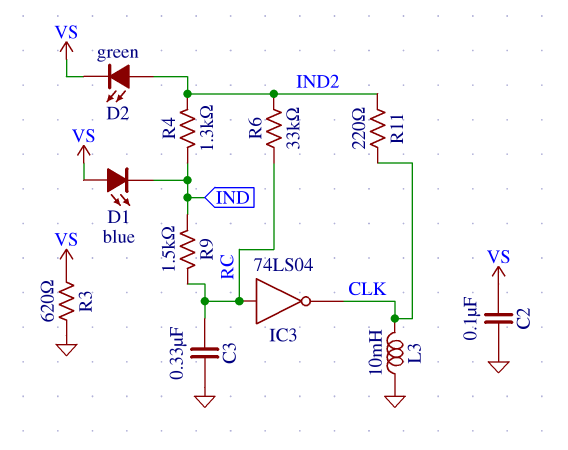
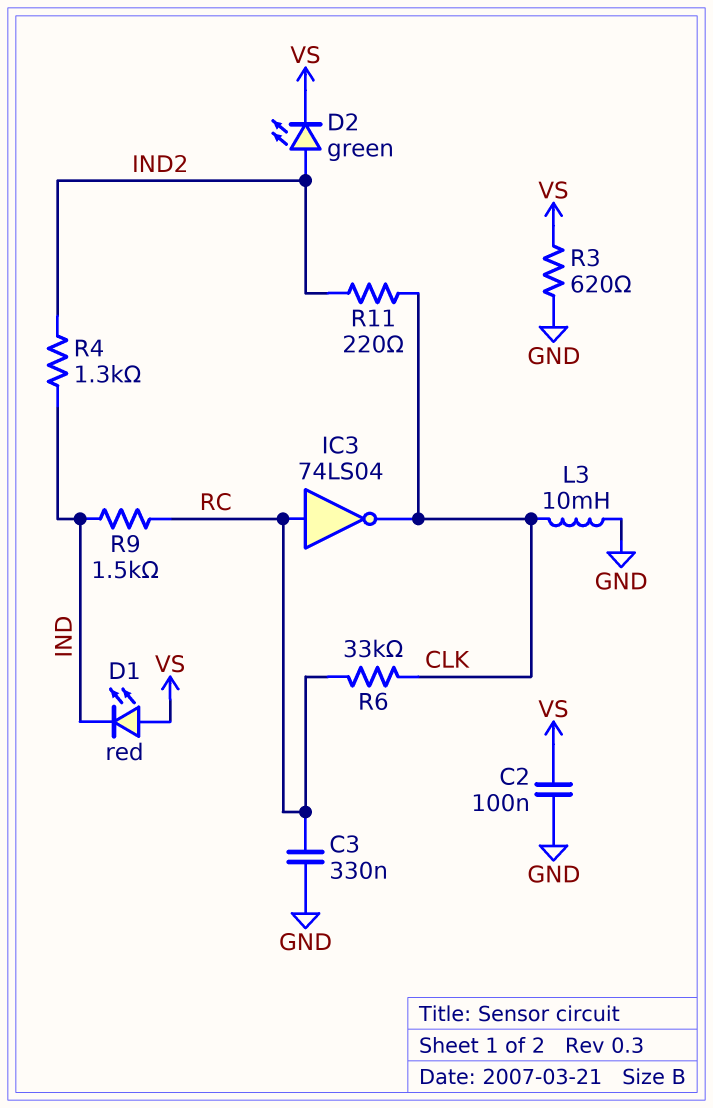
D1: LED blue (A VS, K IND) -> LED red (A VS, K IND)
R6: 33k (IND2, RC) -> 33k (CLK, RC)

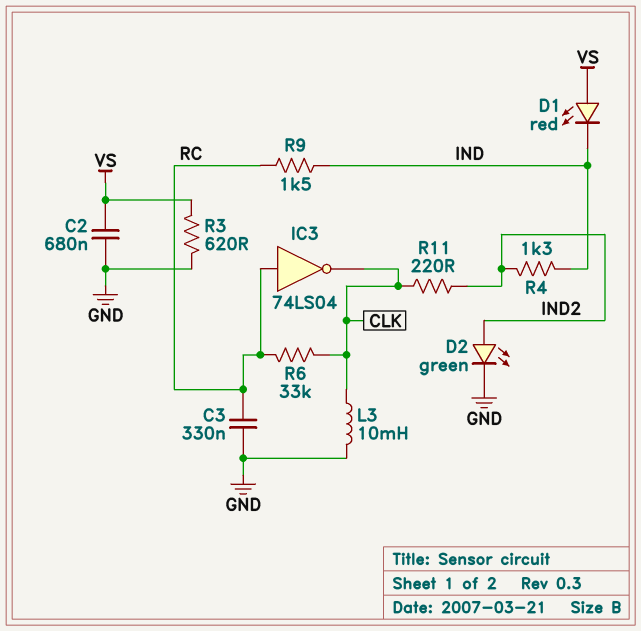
C2: 100nF (GND, VS) -> 680nF (GND, VS)
D2: LED green (A IND2, K VS) -> LED green (A IND2, K GND)

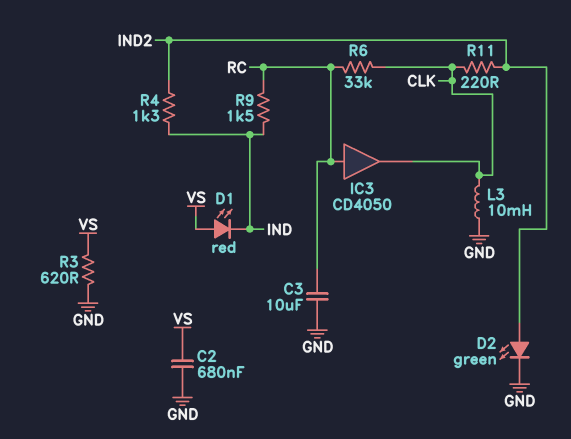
C3: 330nF (GND, RC) -> 10uF (GND, RC)
IC3: NOT 74LS04 (in RC, out CLK) -> buffer CD4050 (in RC, out CLK)

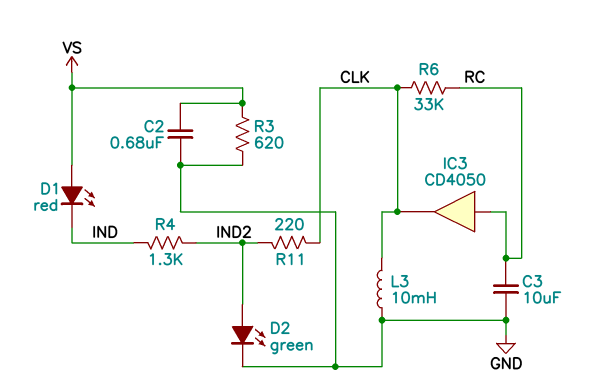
R9: 1.5k (IND, RC) -> none

